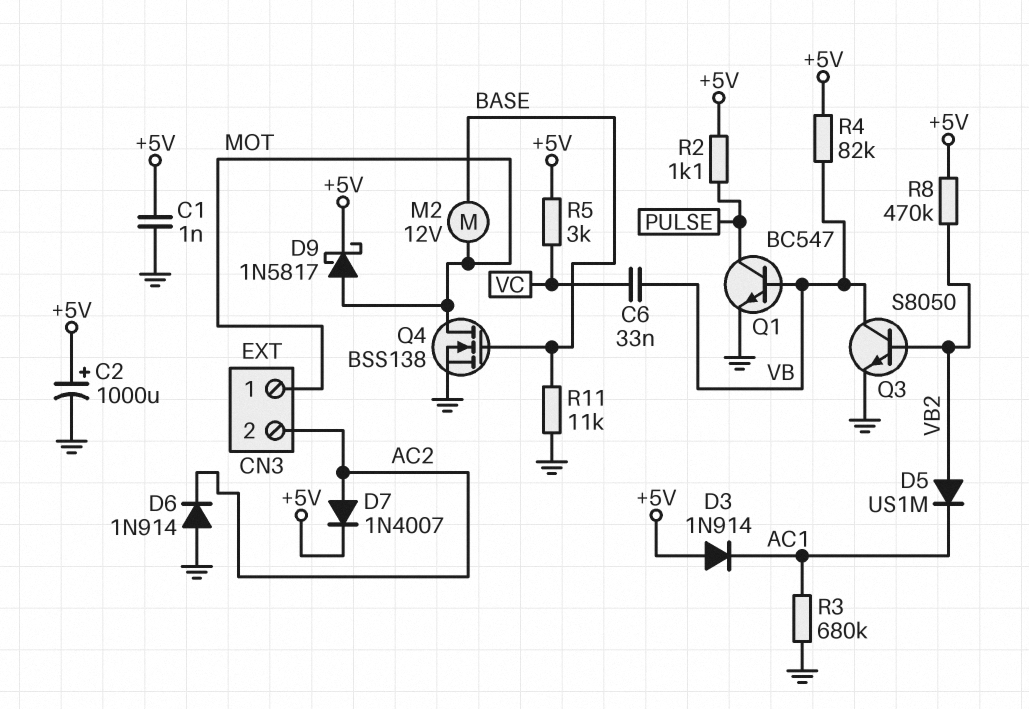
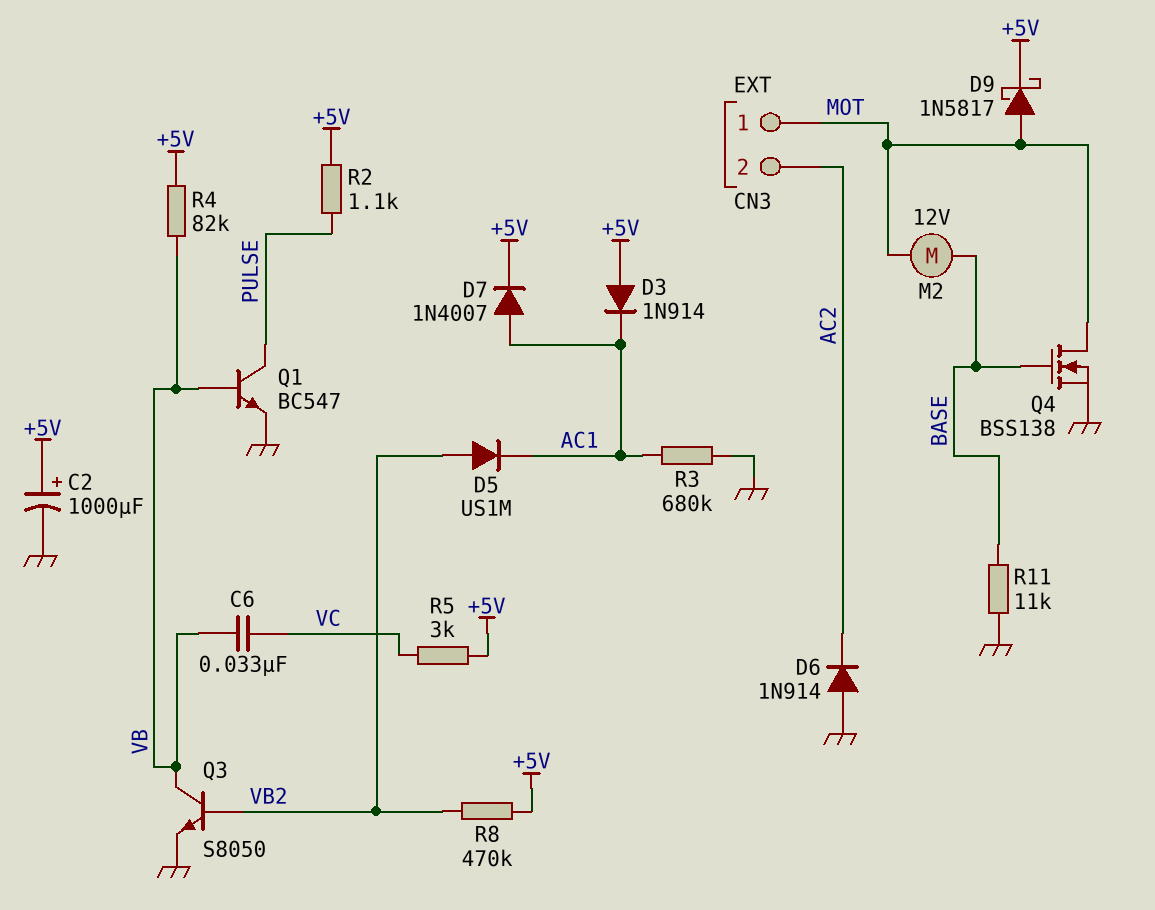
C1: 1nF (+5V, GND) -> none
D7: diode 1N4007 (A AC2, K +5V) -> diode 1N4007 (A AC1, K +5V)

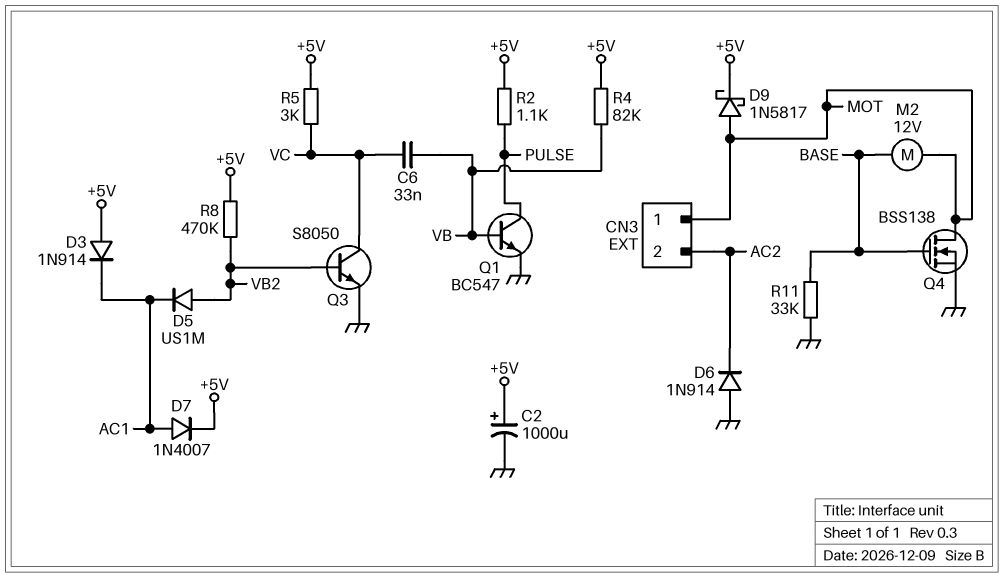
Q3: NPN S8050 (B VB2, C VB, E GND) -> NPN S8050 (B VB2, C VC, E GND)
R3: 680k (AC1, GND) -> none
R11: 11k (BASE, GND) -> 33k (BASE, GND)

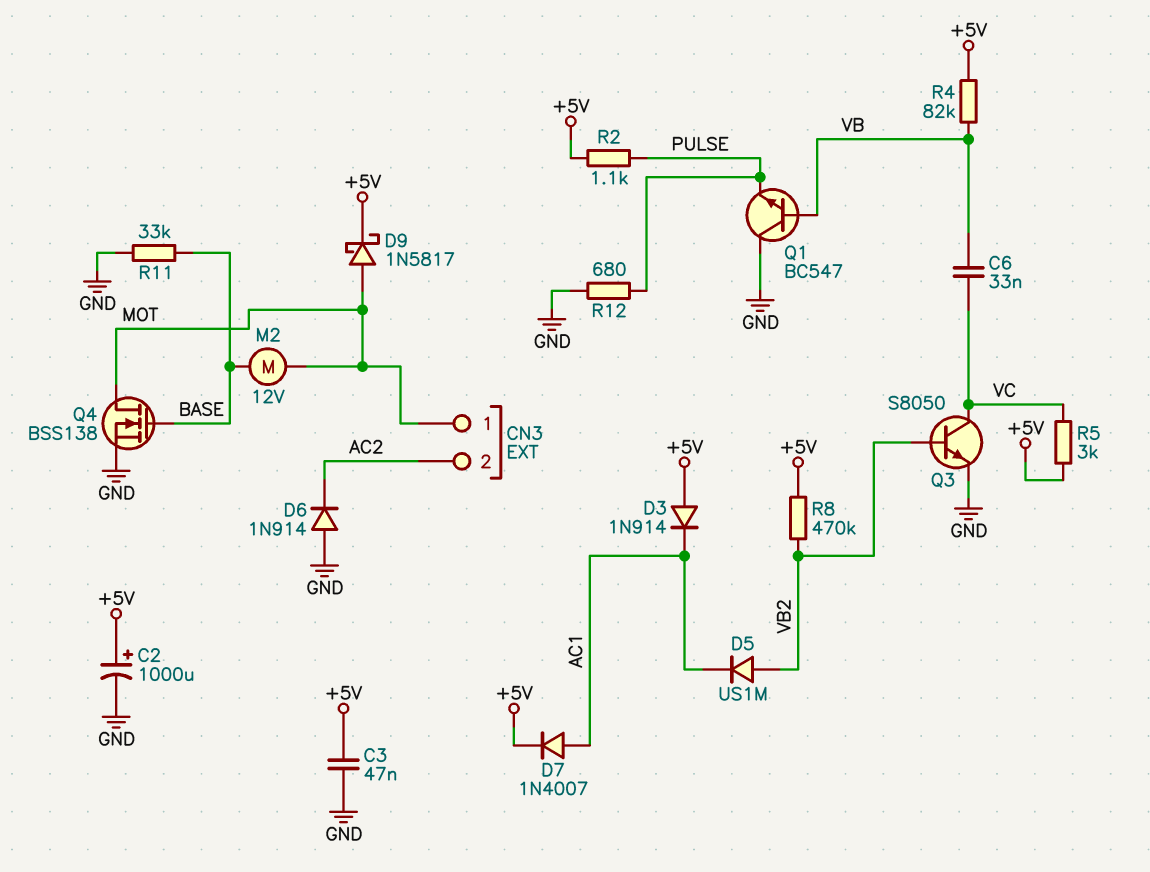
C3: none -> 47nF (+5V, GND)
Q1: NPN BC547 (B VB, C PULSE, E GND) -> NPN BC547 (B VB, C GND, E PULSE)
R12: none -> 680 (GND, PULSE)

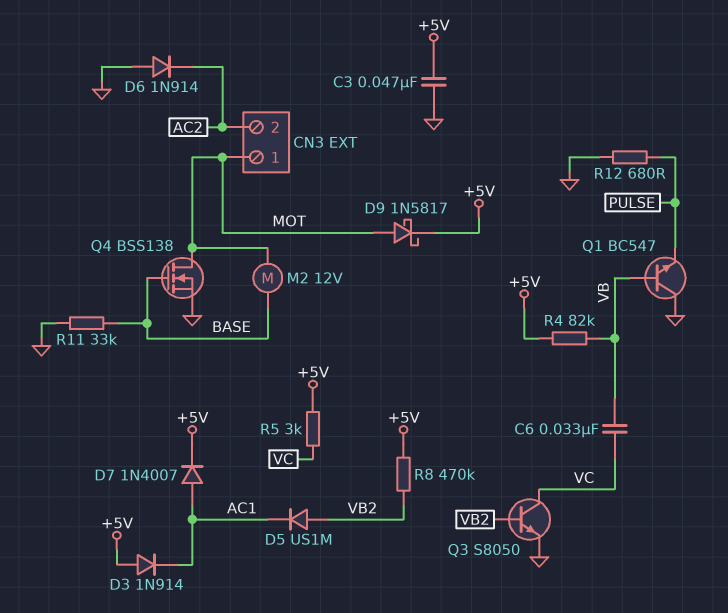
C2: 1000uF (plus +5V, minus GND) -> none
R2: 1.1k (+5V, PULSE) -> none

